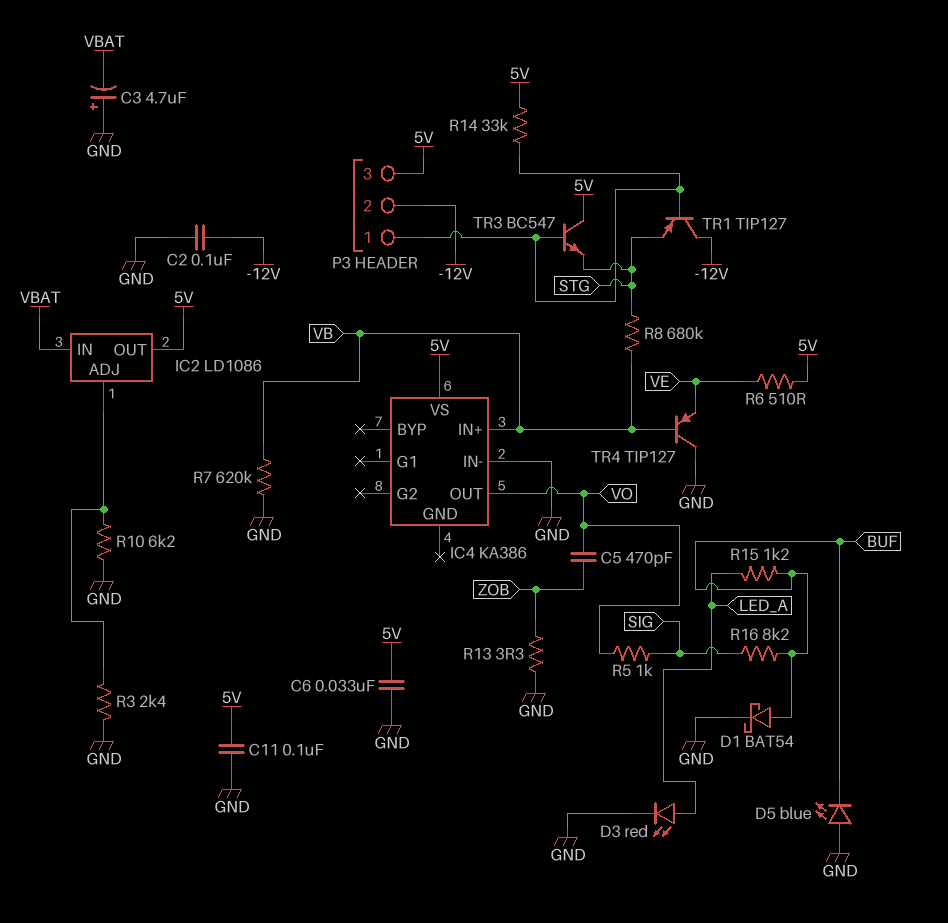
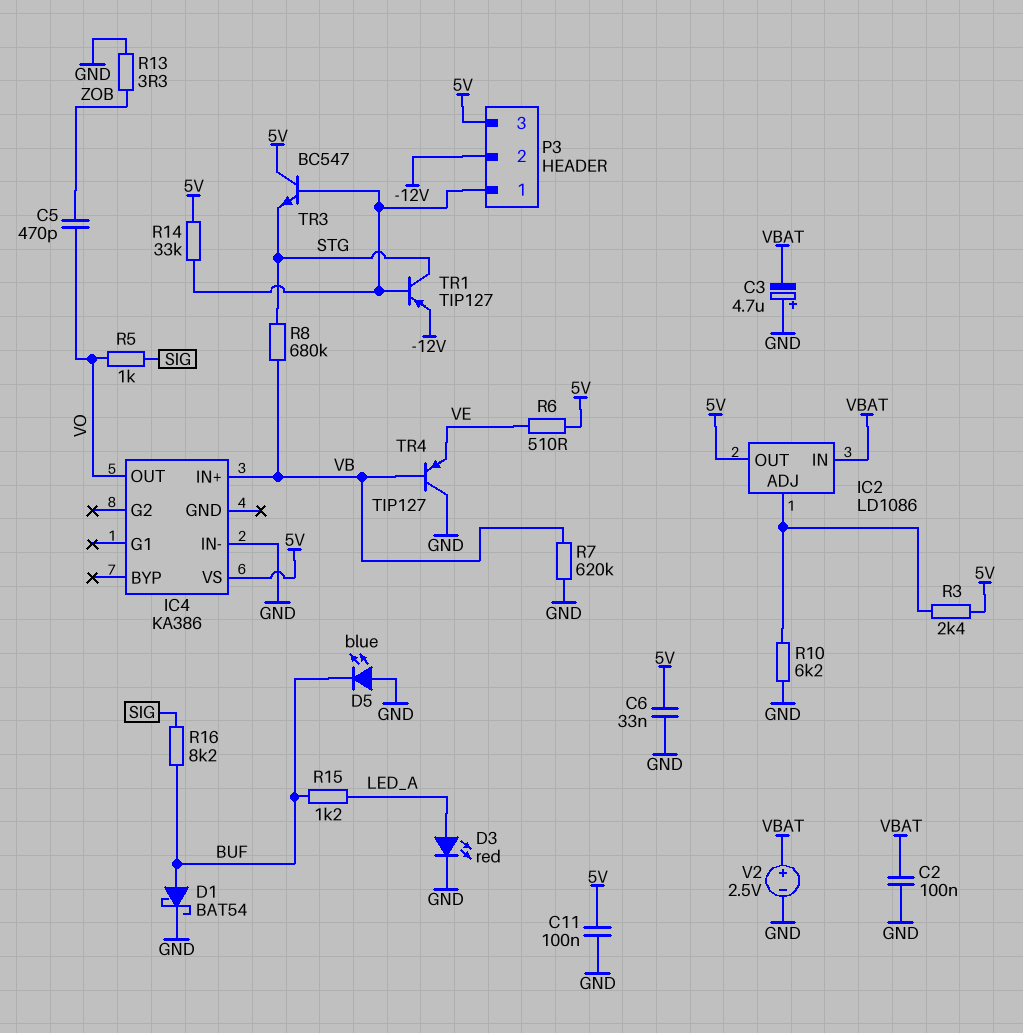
C2: 100nF (-12V, GND) -> 100nF (GND, VBAT)
R3: 2.4k (GND, IC2/ADJ) -> 2.4k (5V, IC2/ADJ)
TR1: PNP TIP127 (B P3/1, C -12V, E STG) -> PNP TIP127 (B P3/1, C STG, E -12V)
V2: none -> 2.5V (plus VBAT, minus GND)

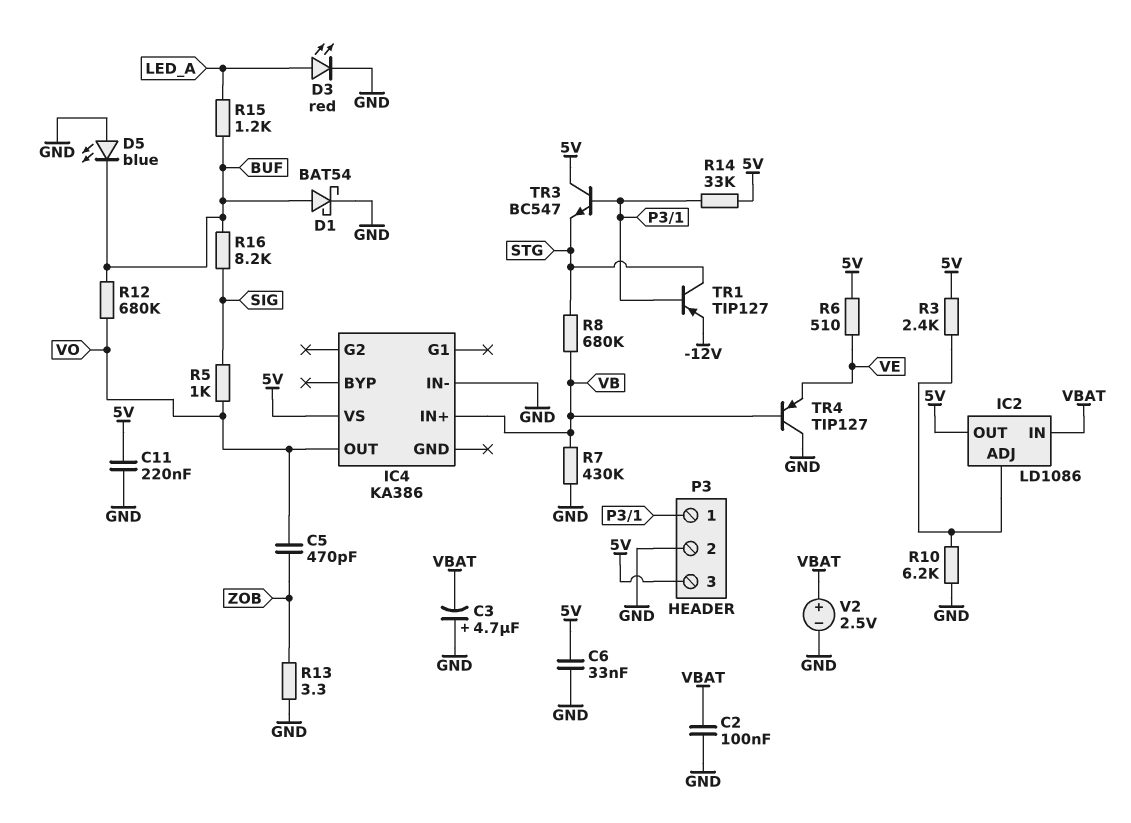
C11: 100nF (5V, GND) -> 220nF (5V, GND)
P3 pin 2: -12V -> GND
R7: 620k (GND, VB) -> 430k (GND, VB)
R12: none -> 680k (BUF, VO)

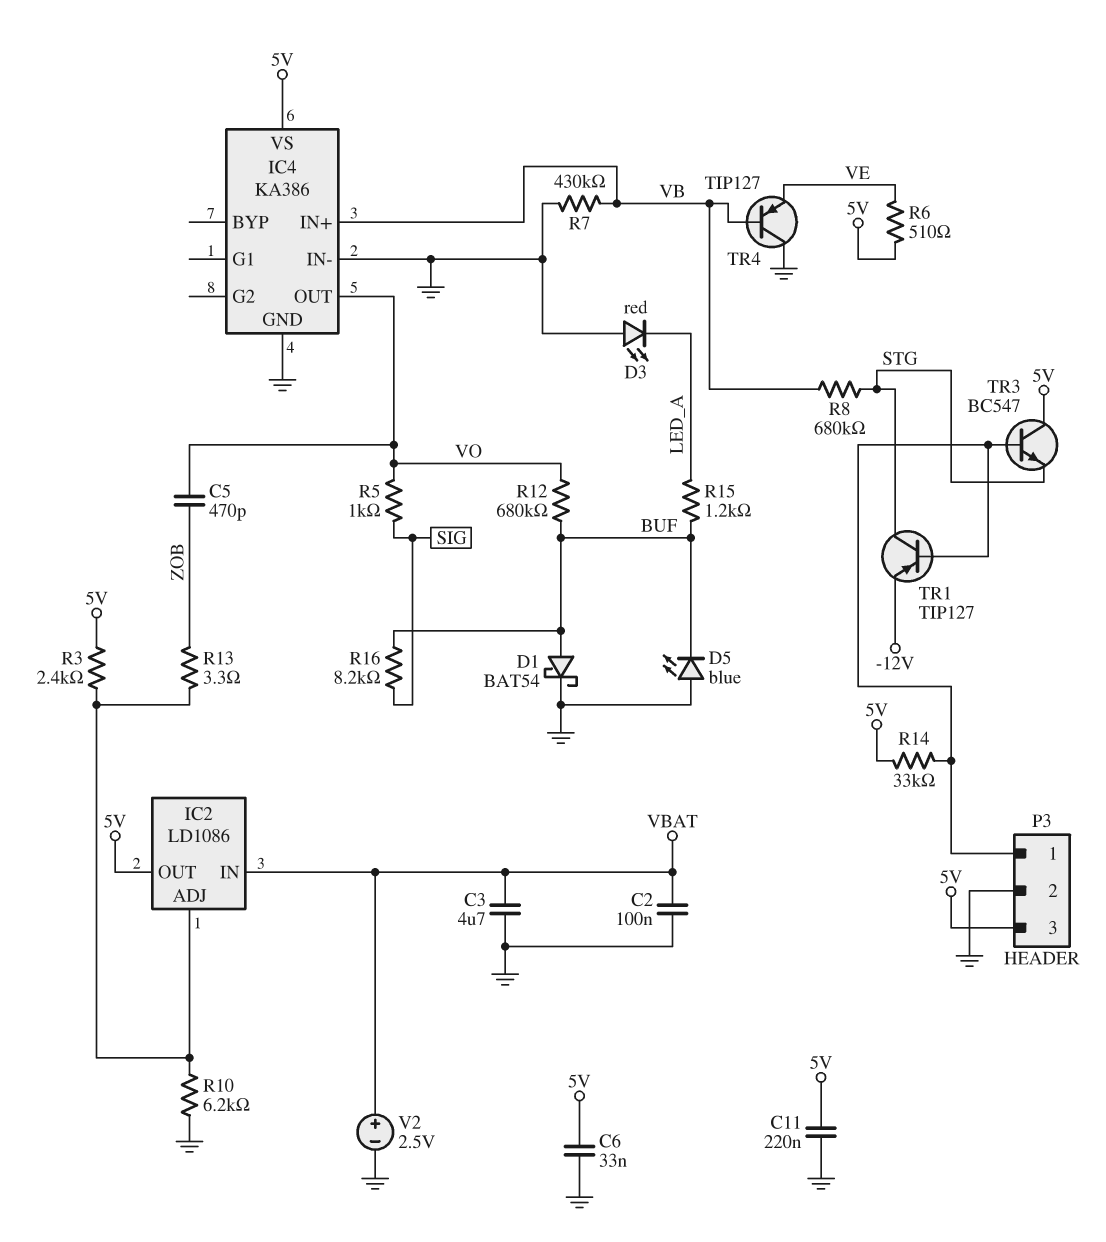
C3: 4.7uF (plus GND, minus VBAT) -> 4.7uF (GND, VBAT)
D3: LED red (A LED_A, K GND) -> LED red (A GND, K LED_A)
IC4 pin GND: none -> GND
R13: 3.3 (GND, ZOB) -> 3.3 (IC2/ADJ, ZOB)

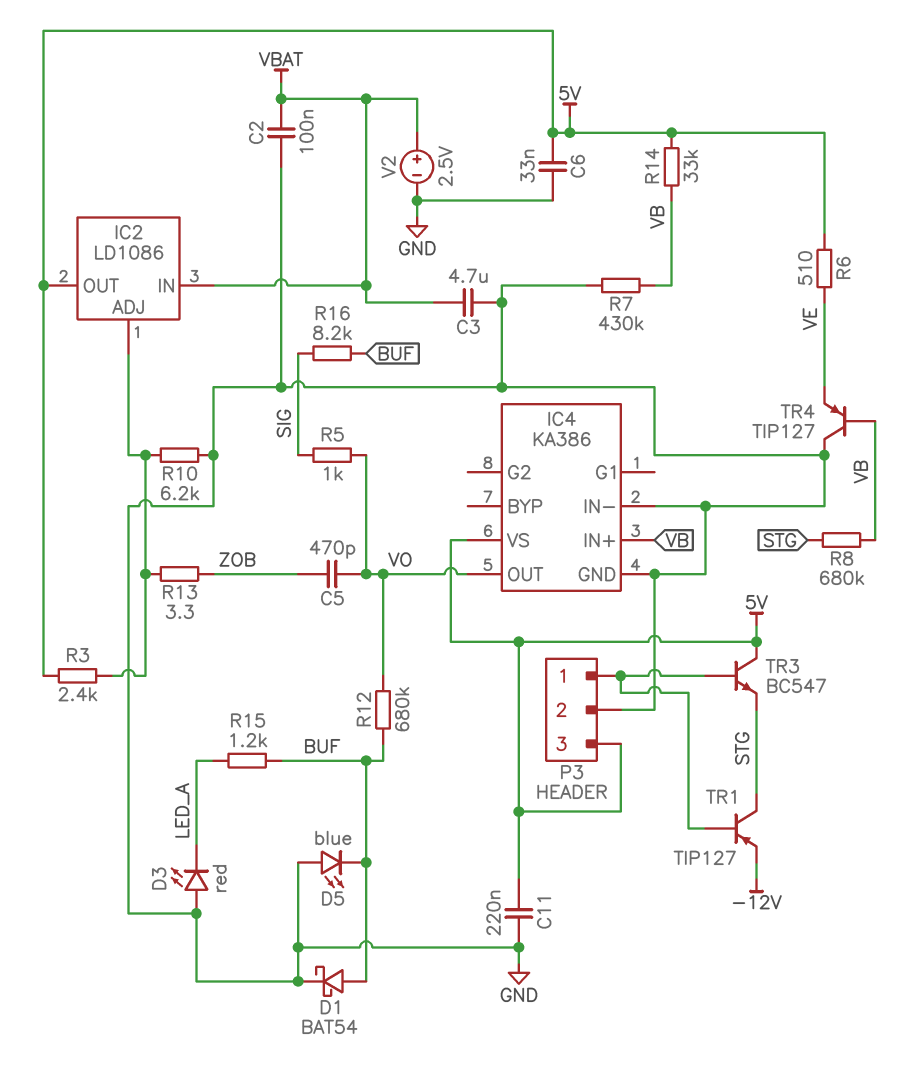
R14: 33k (5V, P3/1) -> 33k (5V, VB)

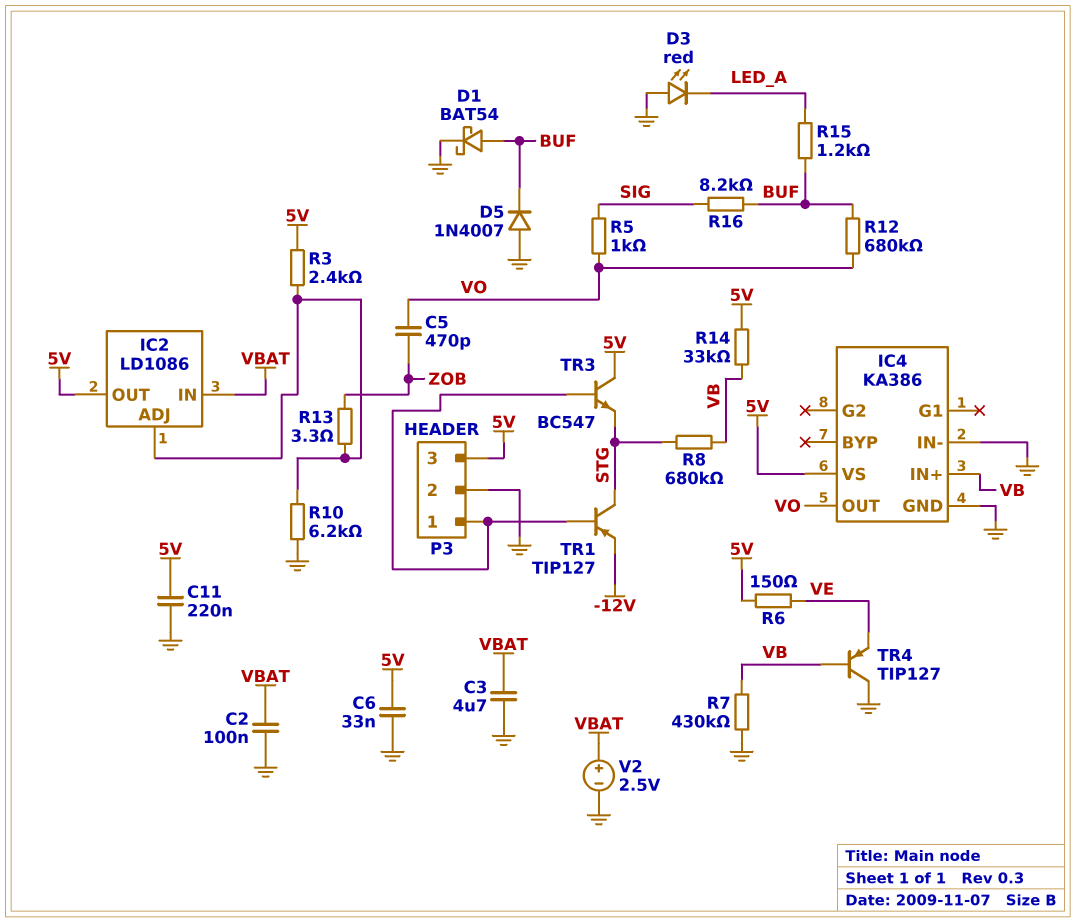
D5: LED blue (A GND, K BUF) -> diode 1N4007 (A GND, K BUF)
R6: 510 (5V, VE) -> 150 (5V, VE)

